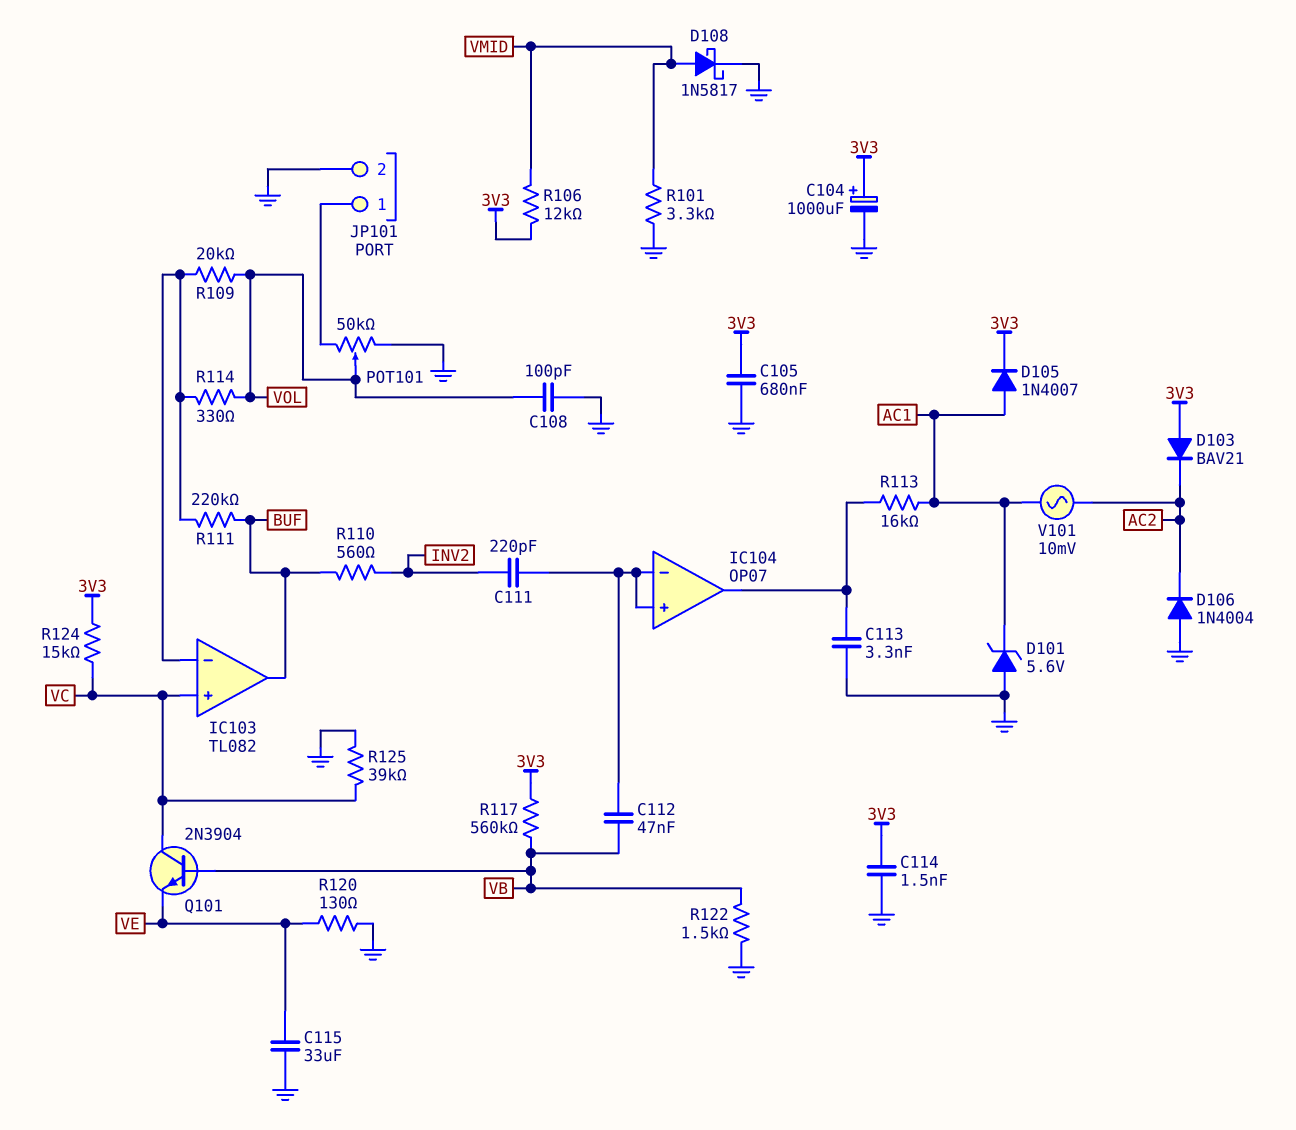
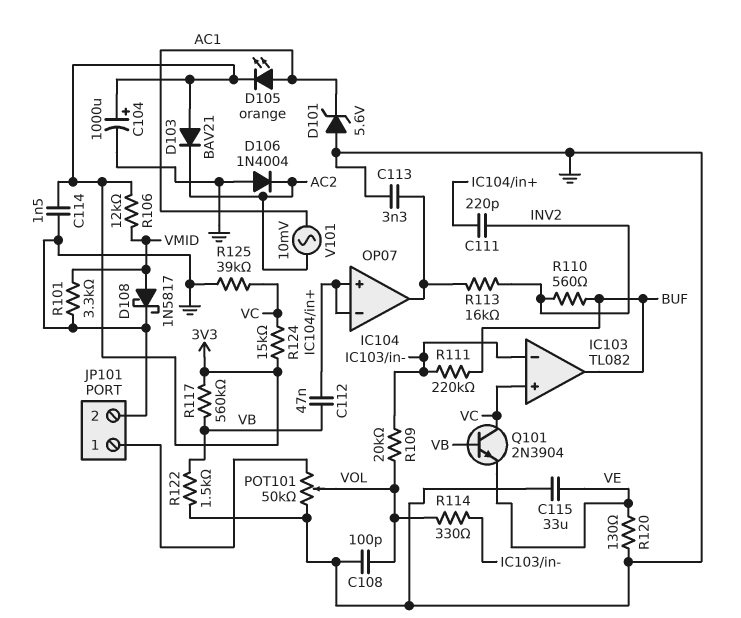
C105: 680nF (3V3, GND) -> none
D105: diode 1N4007 (A AC1, K 3V3) -> LED orange (A AC1, K 3V3)
R113: 16k (AC1, IC104/out) -> 16k (IC104/out, INV2)

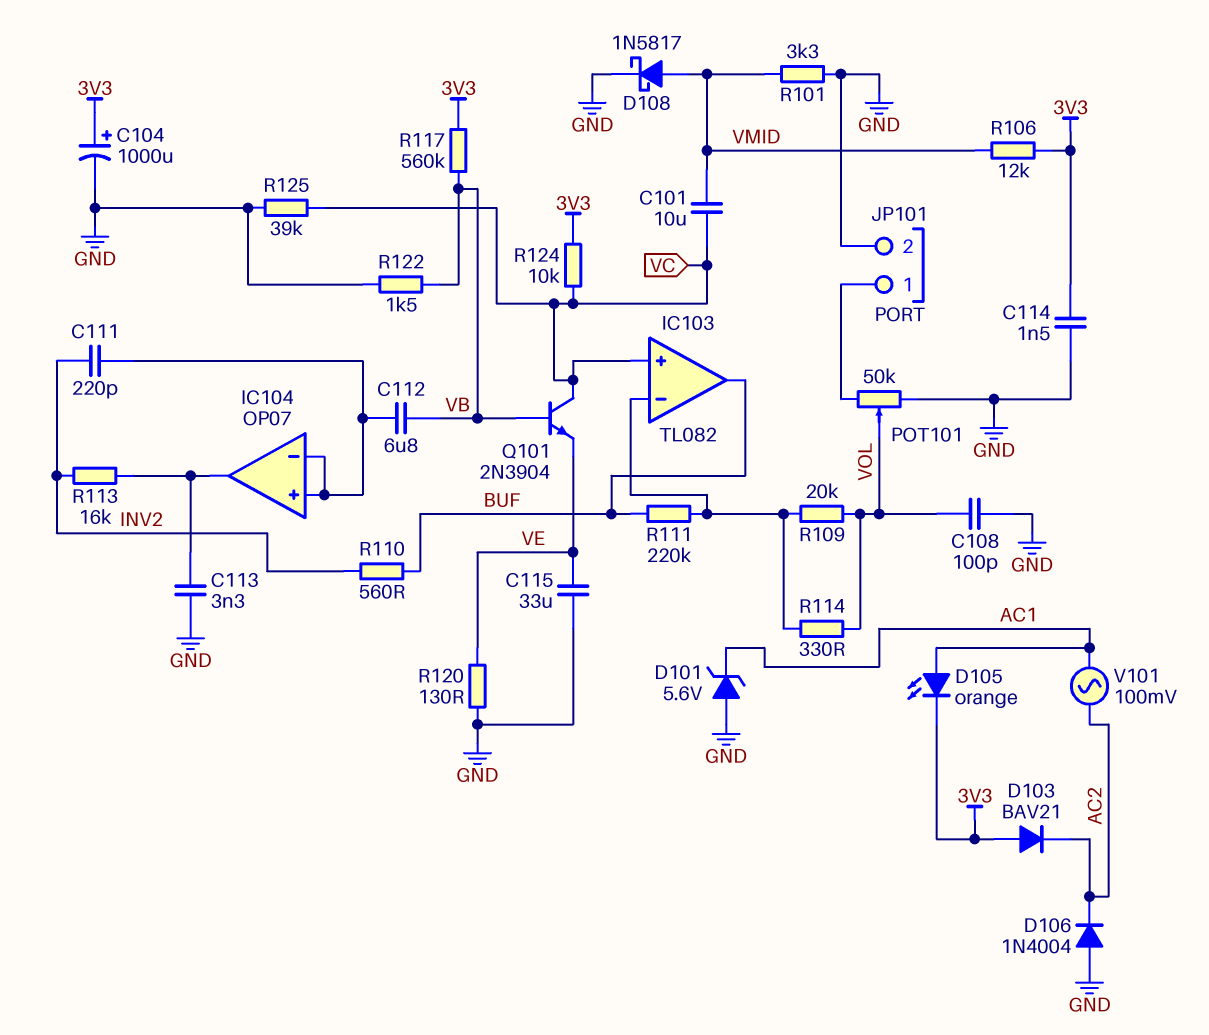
C101: none -> 10uF (VC, VMID)
C112: 47nF (IC104/in+, VB) -> 6.8uF (IC104/in+, VB)
R124: 15k (3V3, VC) -> 10k (3V3, VC)
V101: AC 10mV (AC1, AC2) -> AC 100mV (AC1, AC2)

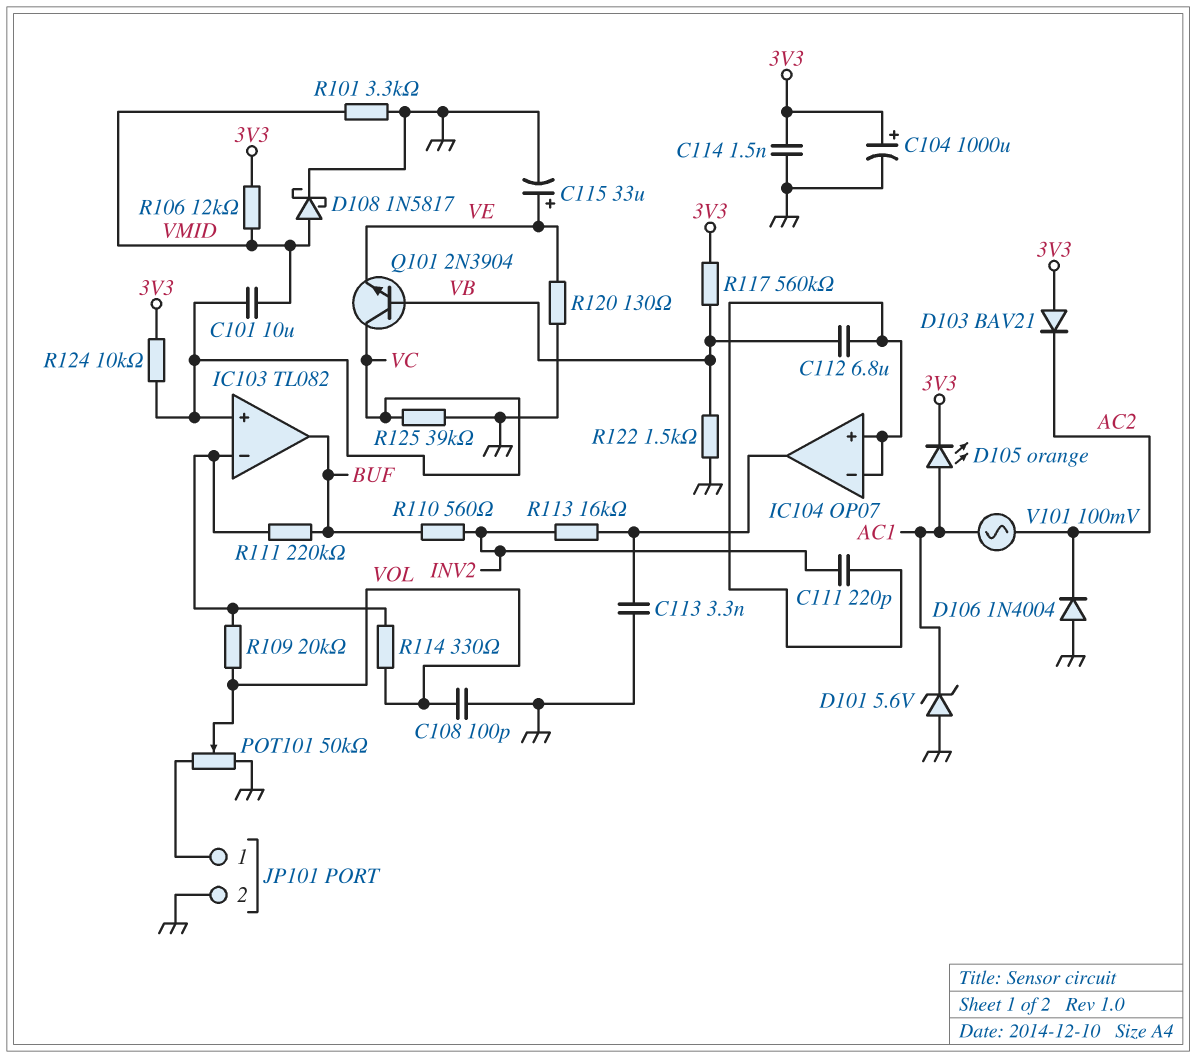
C115: 33uF (GND, VE) -> 33uF (plus VE, minus GND)

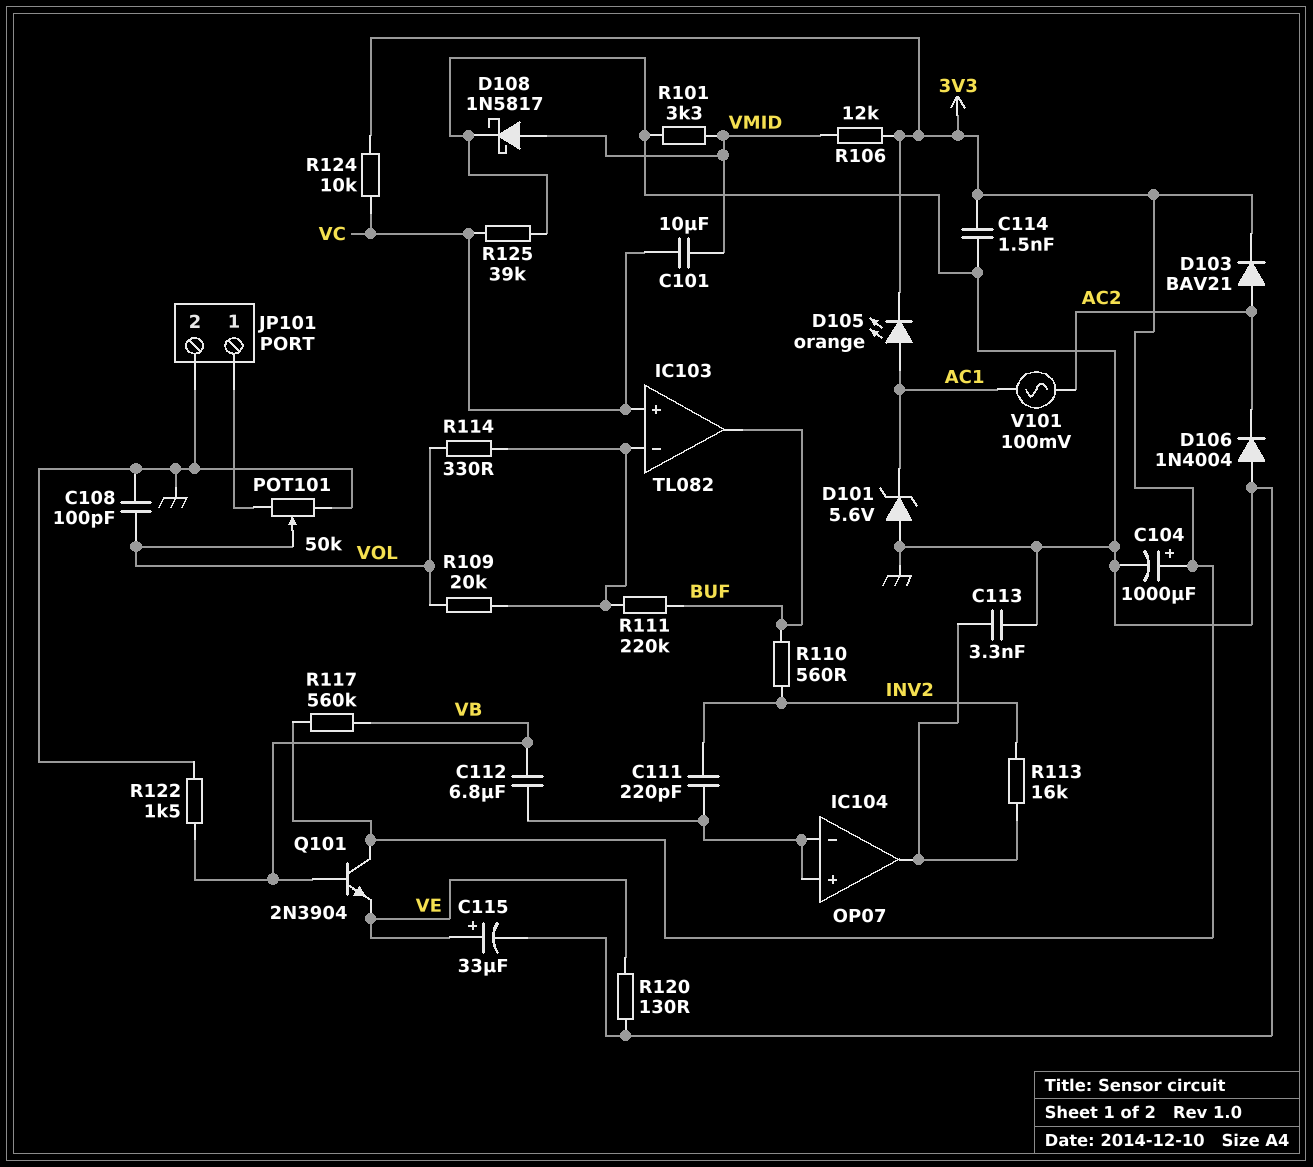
D103: diode BAV21 (A 3V3, K AC2) -> diode BAV21 (A AC2, K 3V3)
Q101: NPN 2N3904 (B VB, C VC, E VE) -> NPN 2N3904 (B VB, C 3V3, E VE)

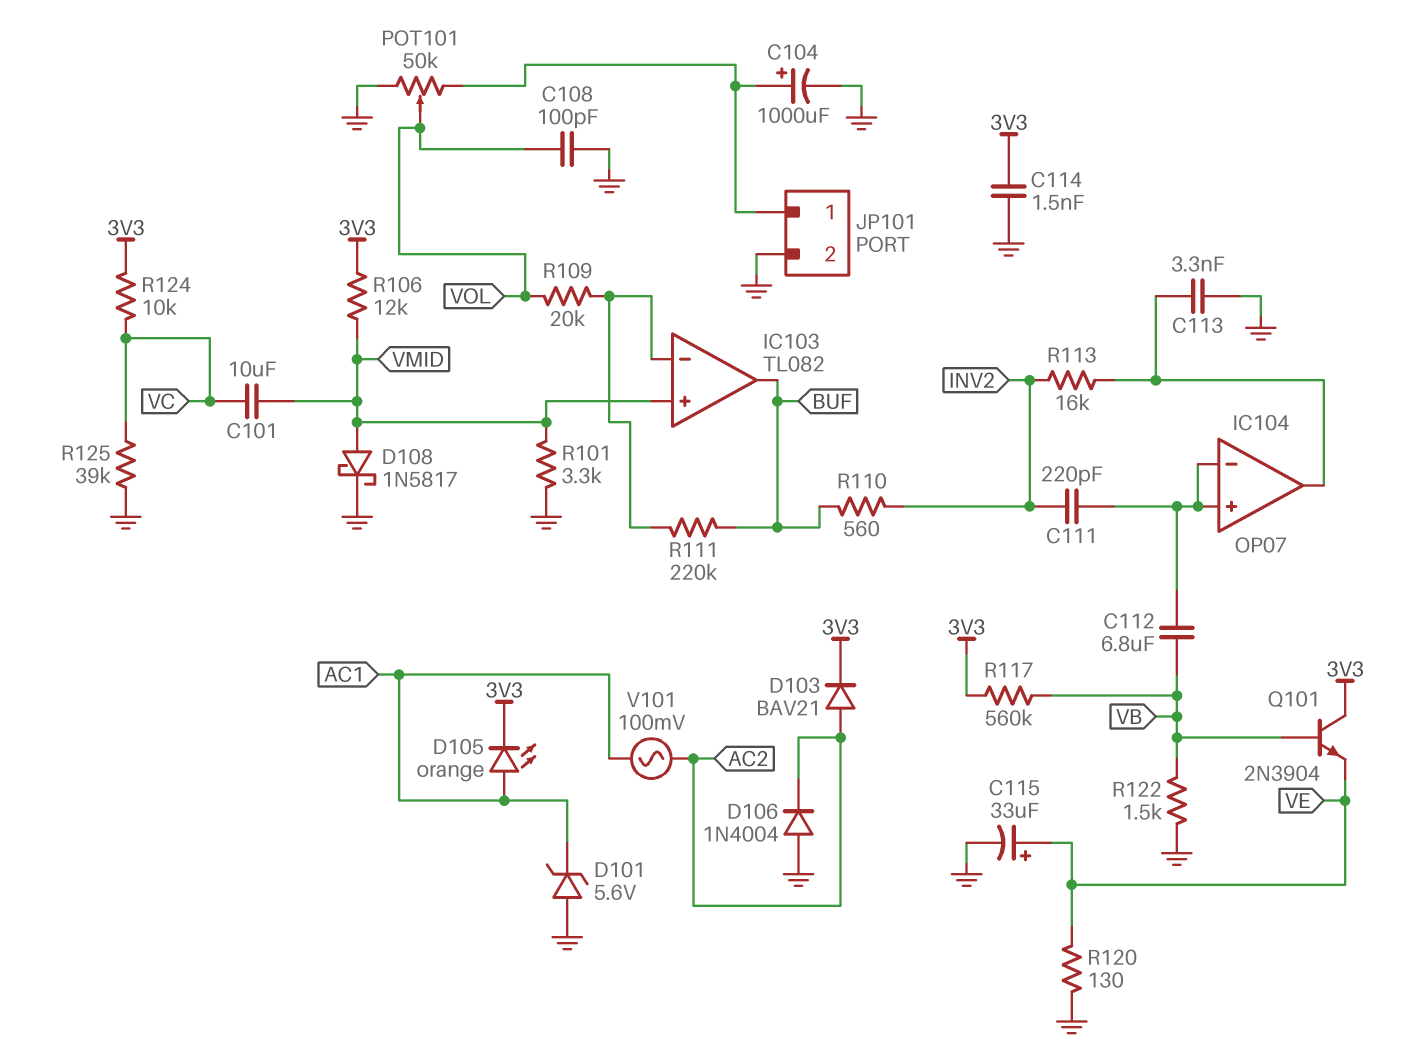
C104: 1000uF (plus 3V3, minus GND) -> 1000uF (plus JP101/1, minus GND)
IC103 pin in+: VC -> VMID
R114: 330 (IC103/in-, VOL) -> none

